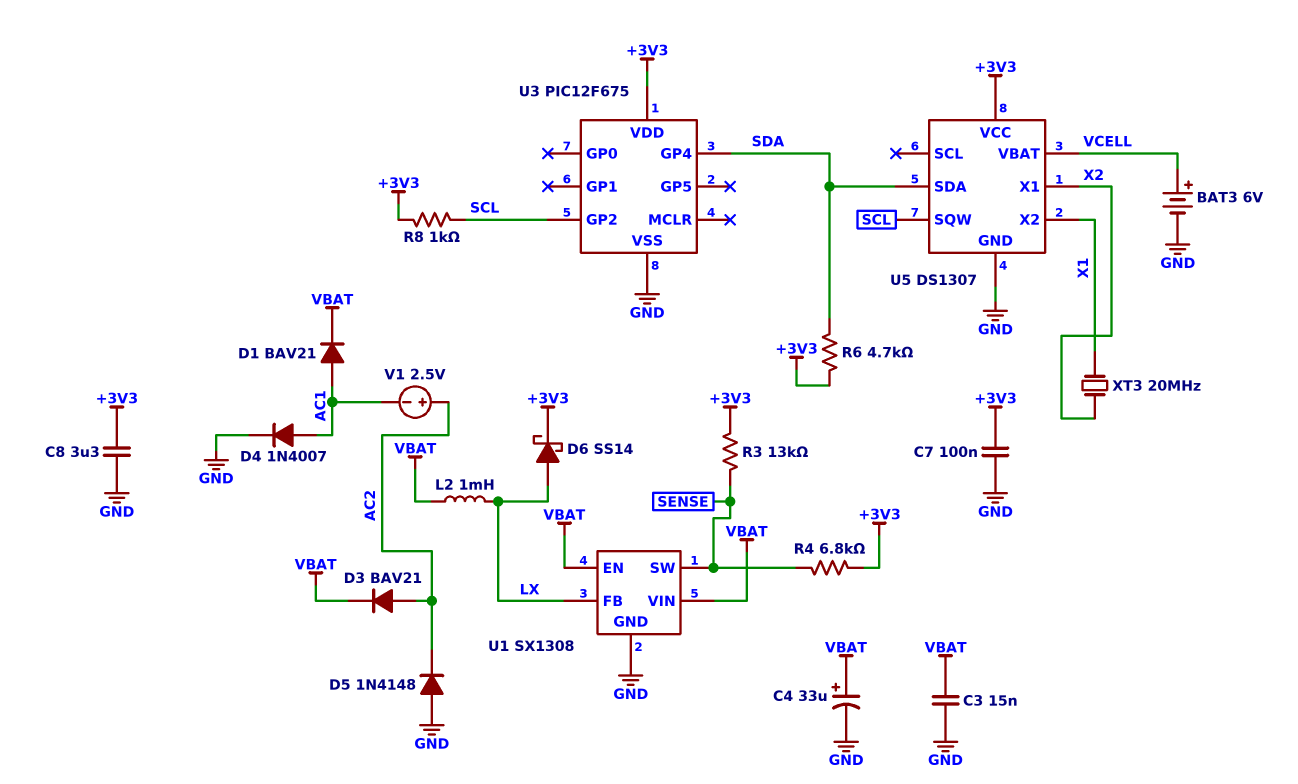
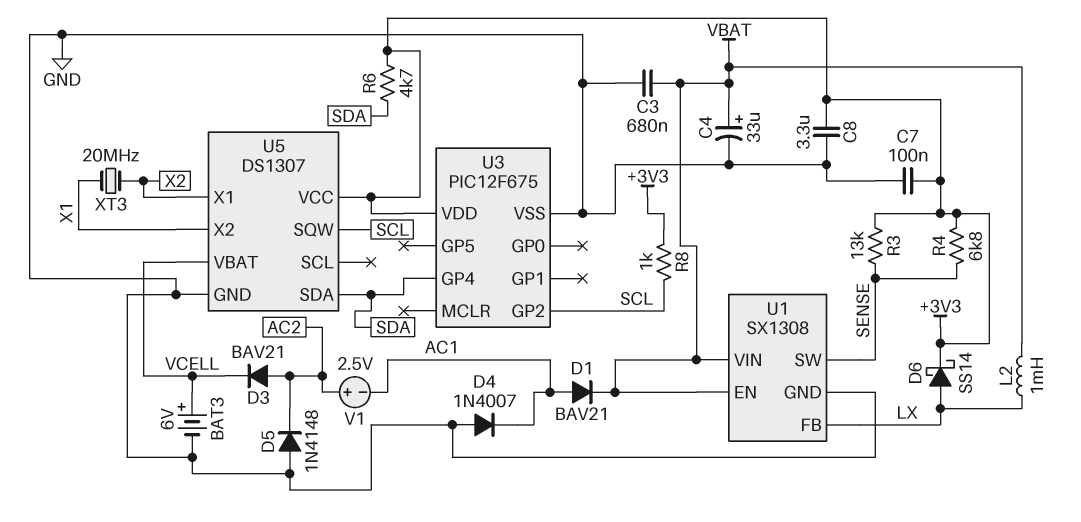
C3: 15nF (GND, VBAT) -> 680nF (GND, VBAT)
D3: diode BAV21 (A AC2, K VBAT) -> diode BAV21 (A AC2, K VCELL)
D4: diode 1N4007 (A AC1, K GND) -> diode 1N4007 (A GND, K AC1)

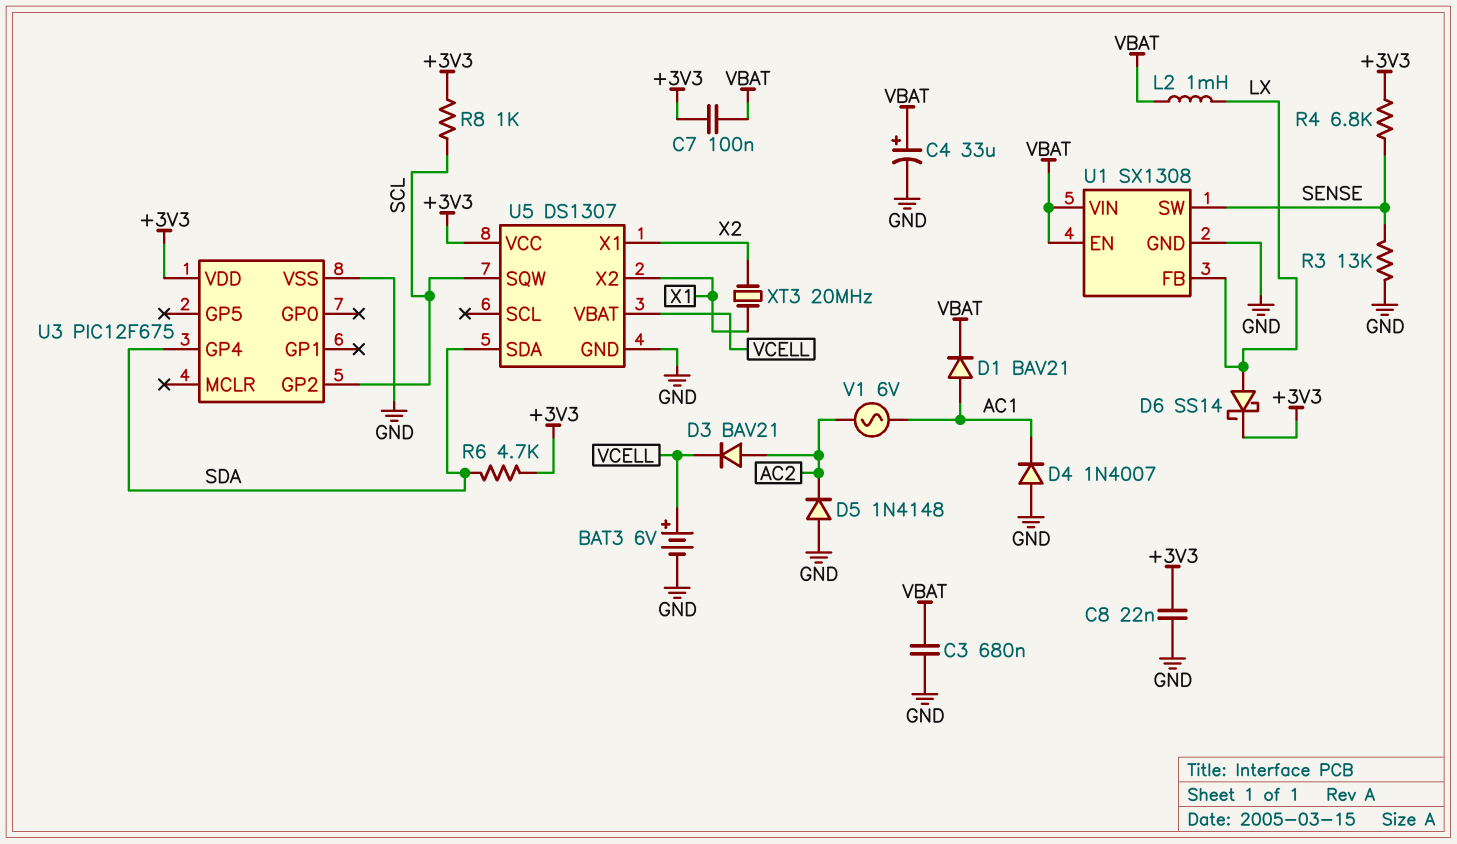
C7: 100nF (+3V3, GND) -> 100nF (+3V3, VBAT)
C8: 3.3uF (+3V3, GND) -> 22nF (+3V3, GND)
R3: 13k (+3V3, SENSE) -> 13k (GND, SENSE)
V1: 2.5V (plus AC2, minus AC1) -> AC 6V (AC1, AC2)

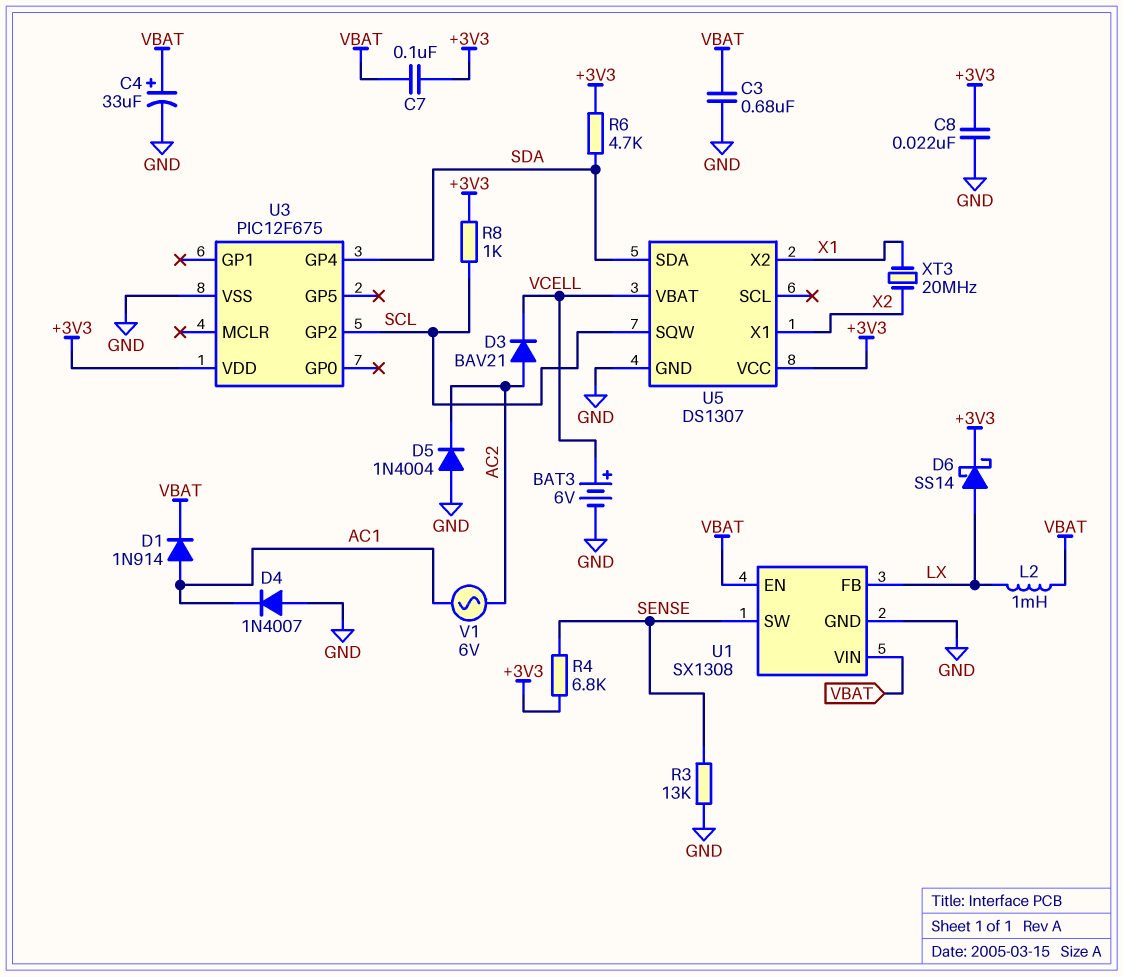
D1: diode BAV21 (A AC1, K VBAT) -> diode 1N914 (A AC1, K VBAT)
D5: diode 1N4148 (A GND, K AC2) -> diode 1N4004 (A GND, K AC2)

